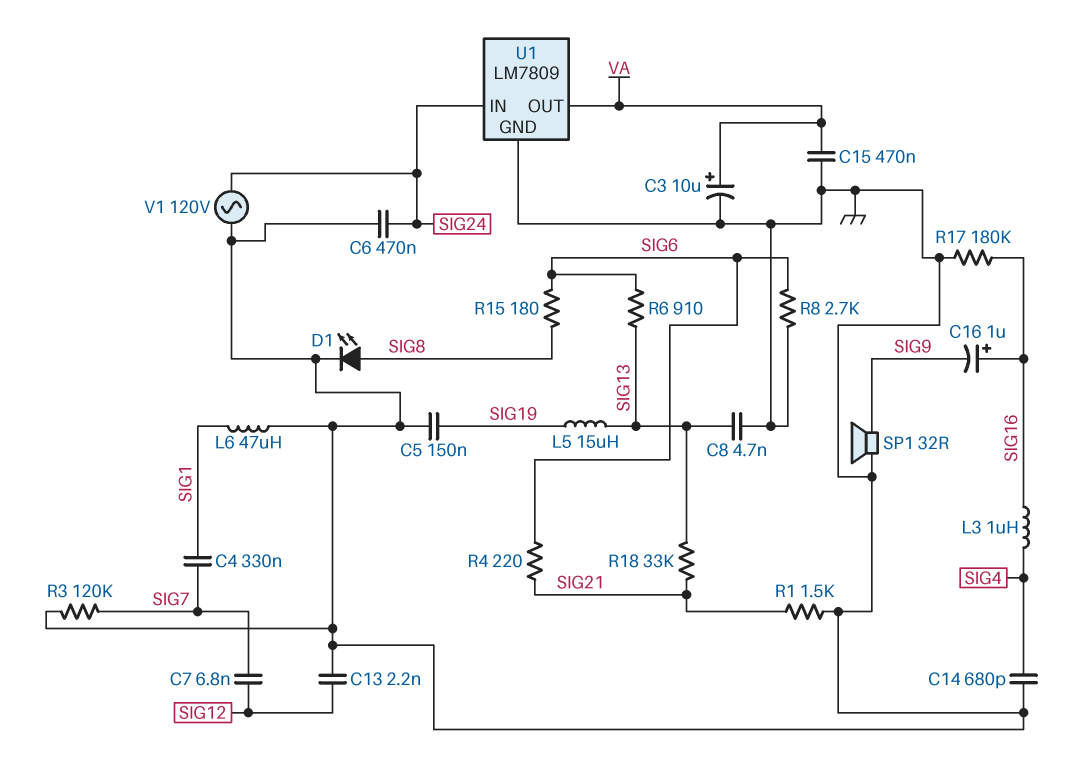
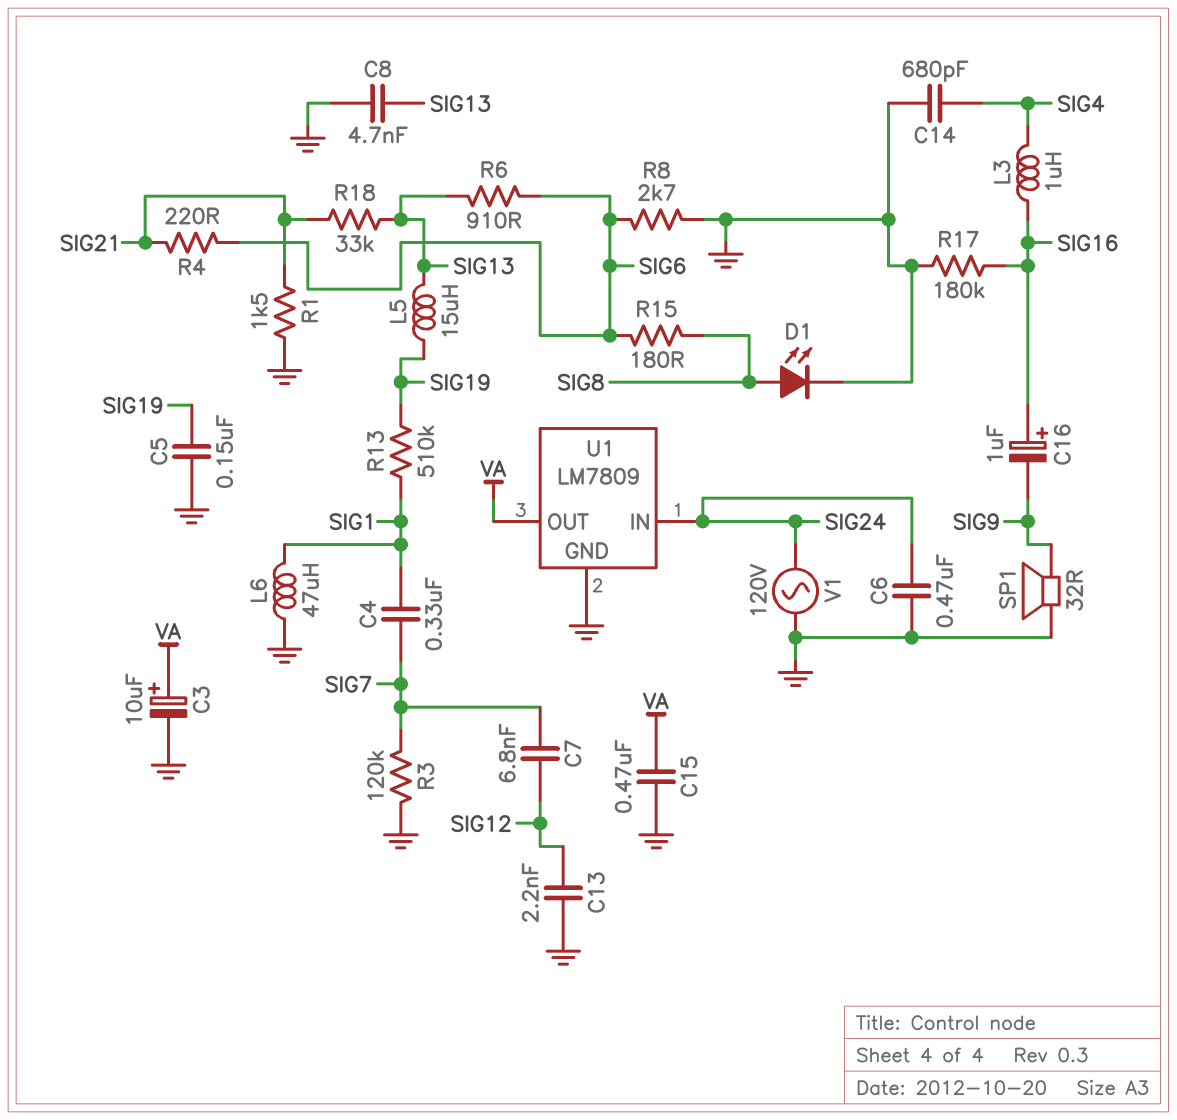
R13: none -> 510k (SIG1, SIG19)

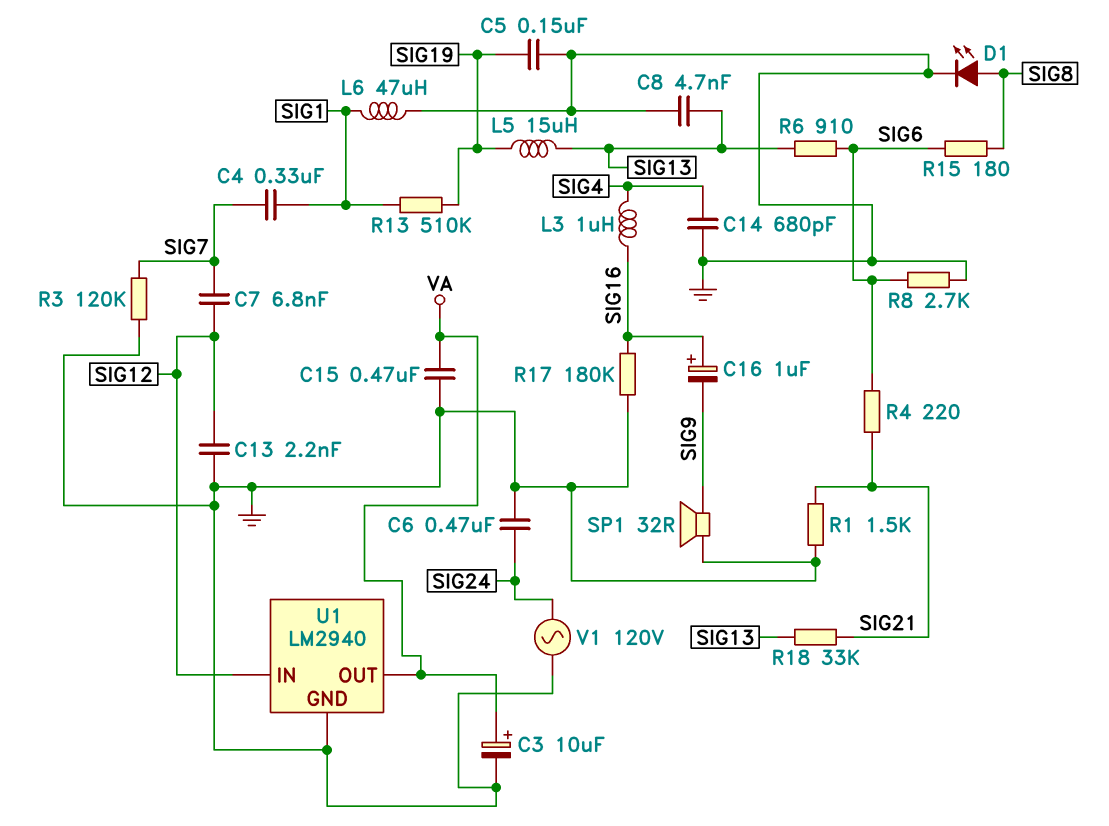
U1: LM7809 -> LM2940
U1 pin IN: SIG24 -> SIG12

